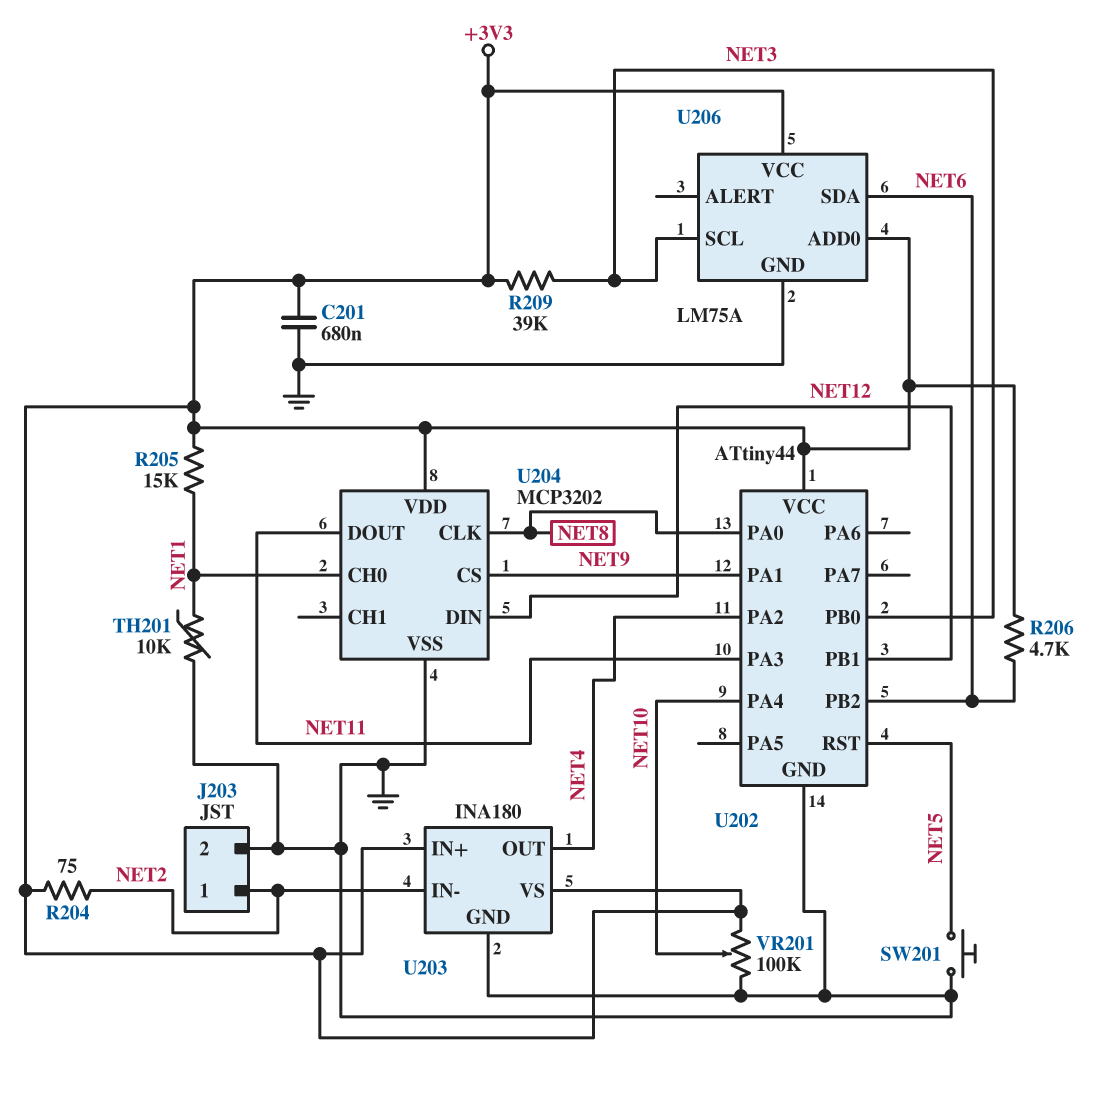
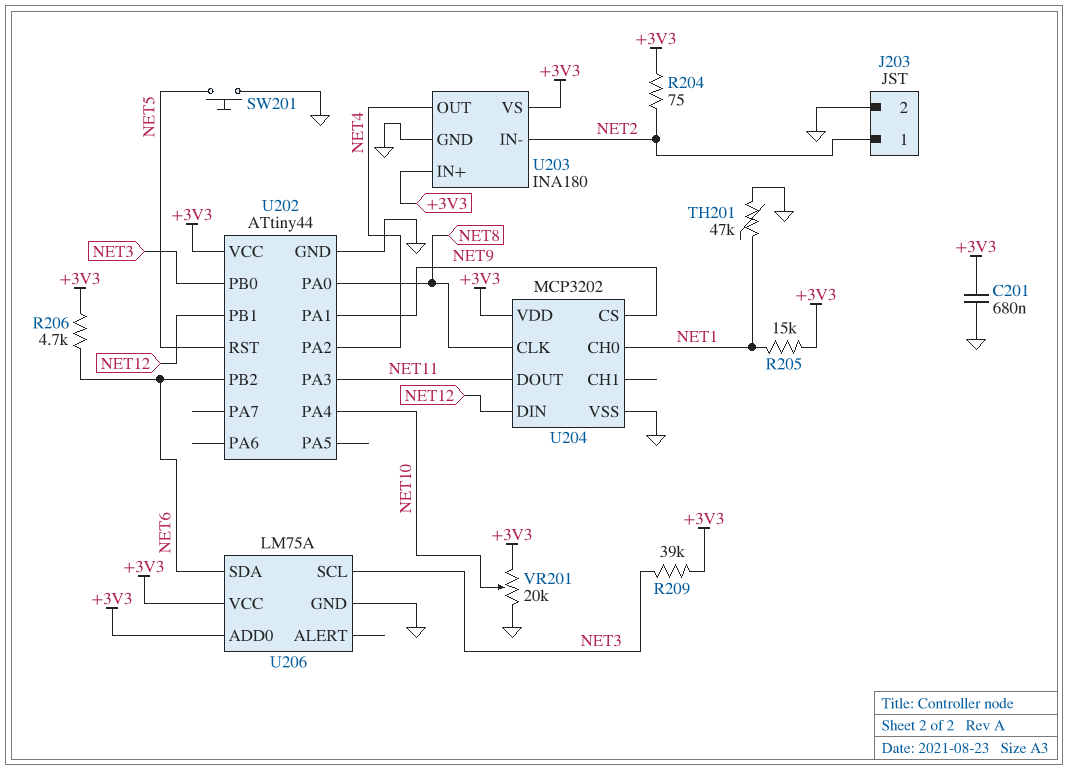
TH201: 10k (GND, NET1) -> 47k (GND, NET1)
VR201: 100k (+3V3, GND, wiper NET10) -> 20k (+3V3, GND, wiper NET10)

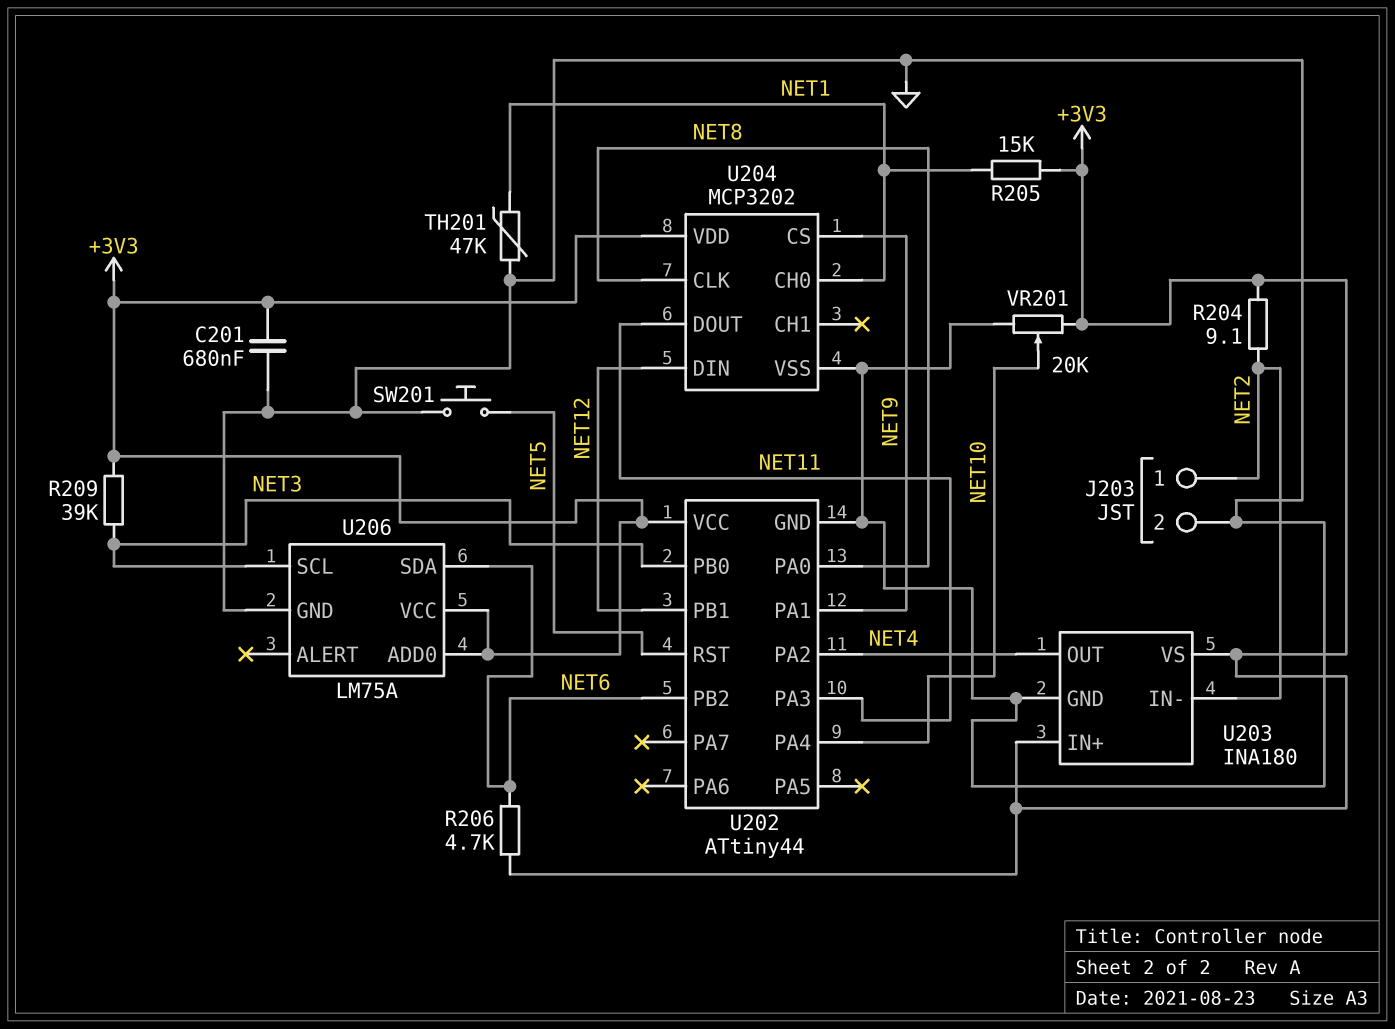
R204: 75 (+3V3, NET2) -> 9.1 (+3V3, NET2)

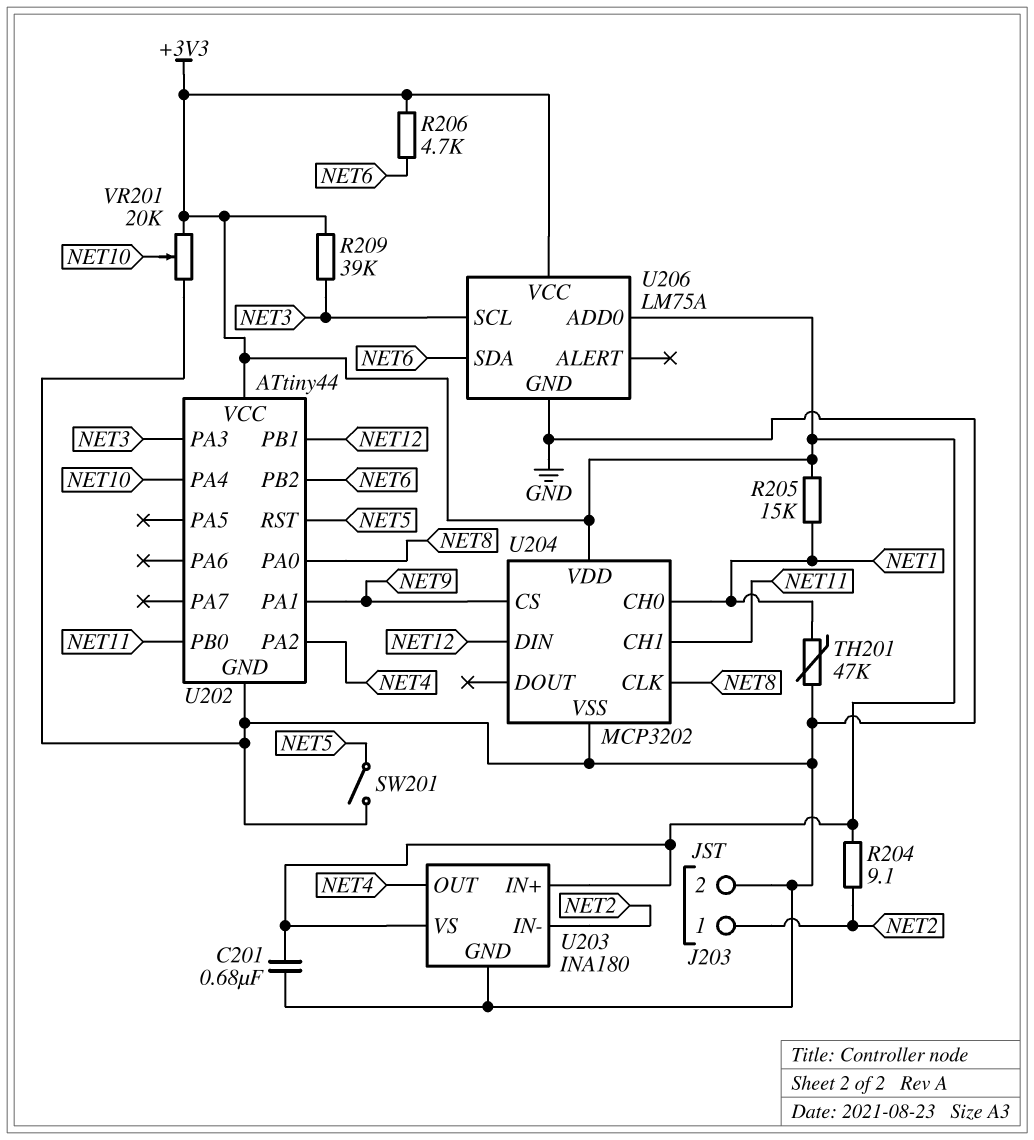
SW201: button (GND, NET5) -> switch (GND, NET5)
U202 pin PA3: NET11 -> NET3
U202 pin PB0: NET3 -> NET11
U204 pin CH1: none -> NET11
U204 pin DOUT: NET11 -> none

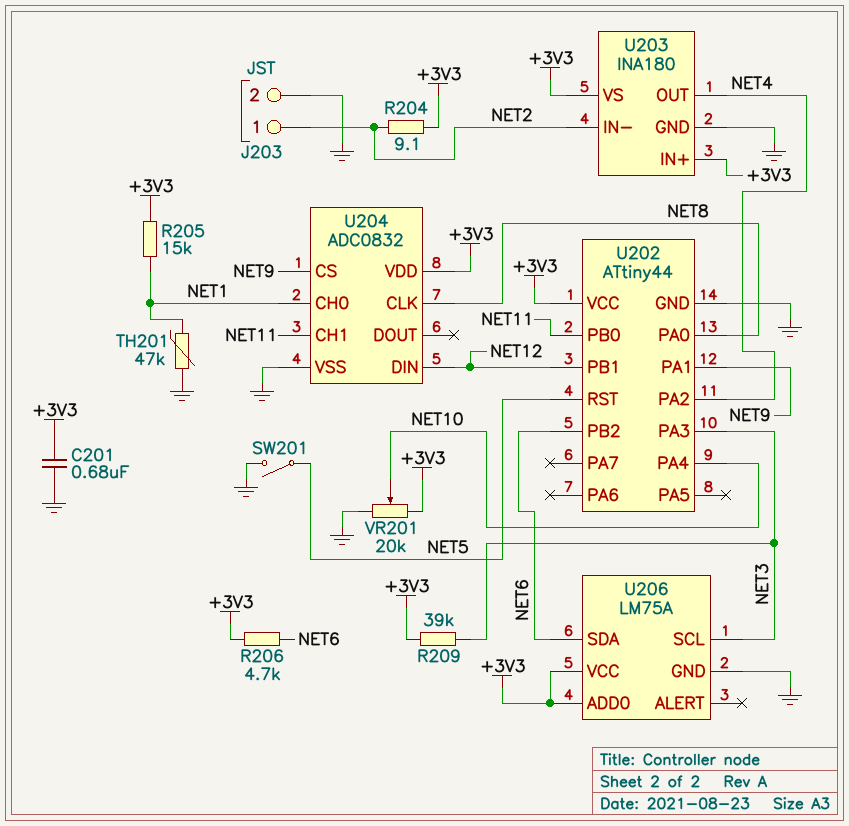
U204: MCP3202 -> ADC0832

